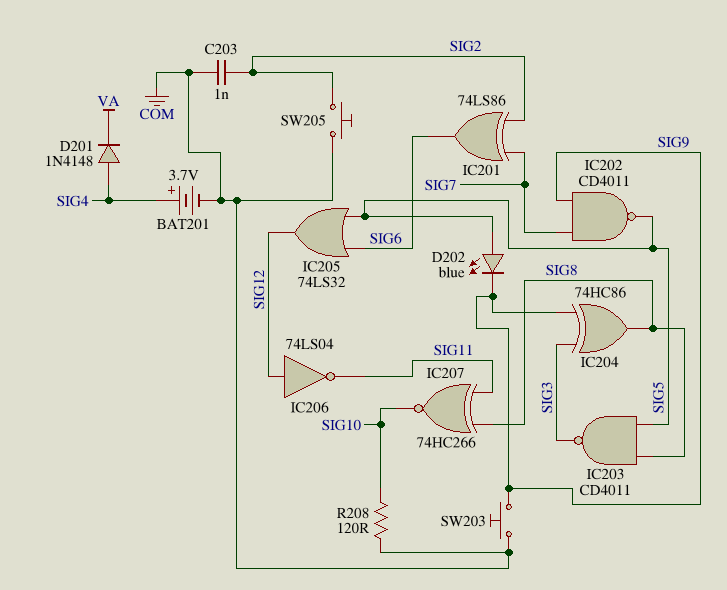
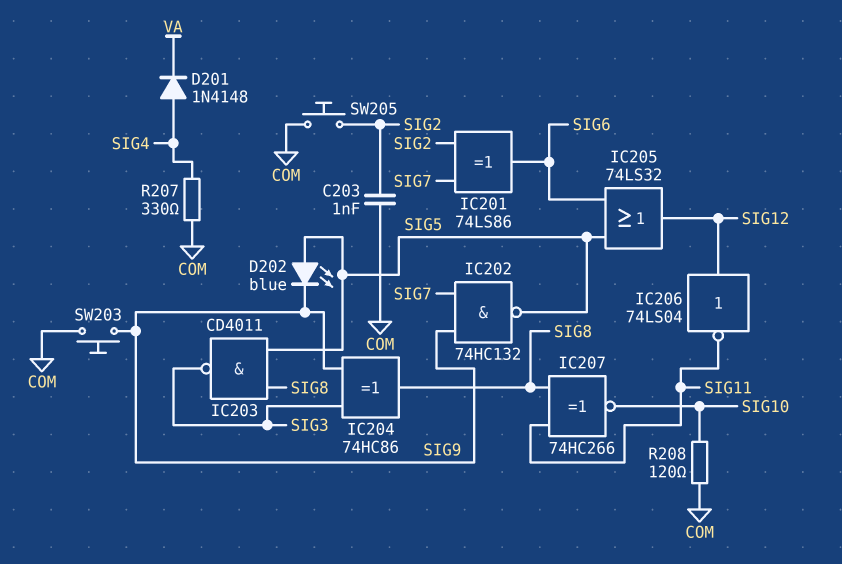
BAT201: 3.7V (plus SIG4, minus COM) -> none
IC202: NAND CD4011 (in SIG7, in SIG9, out SIG5) -> NAND 74HC132 (in SIG7, in SIG9, out SIG5)
R207: none -> 330 (COM, SIG4)

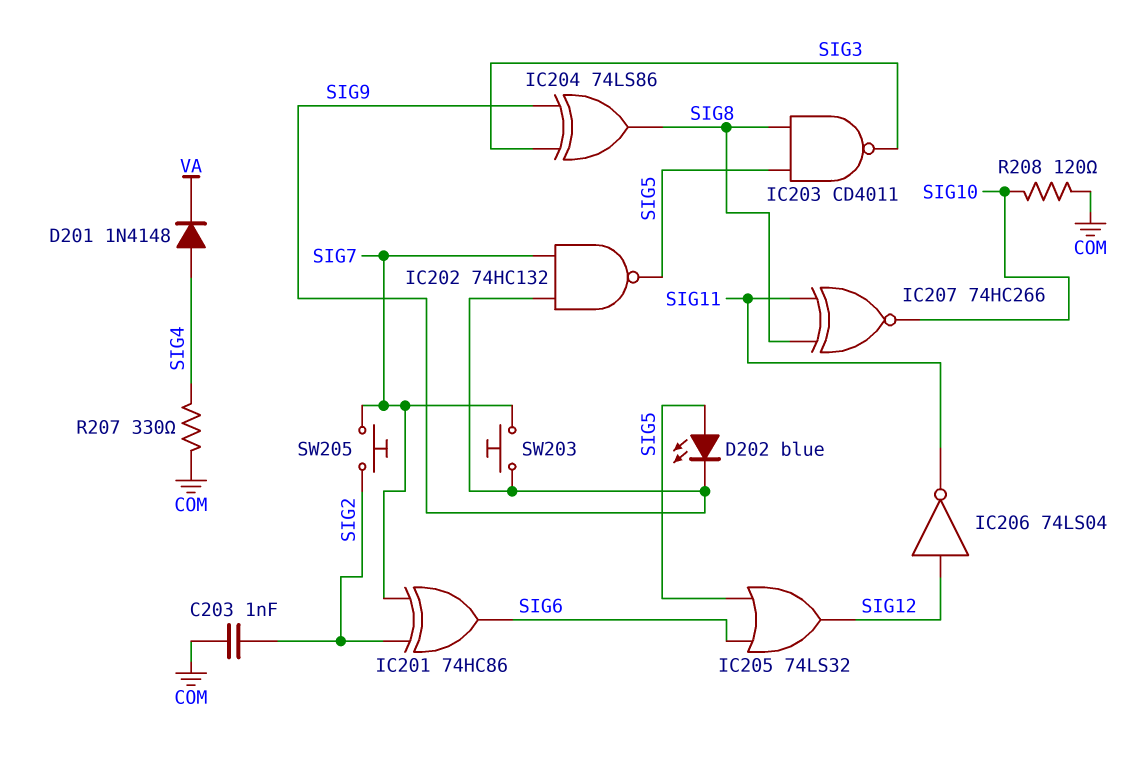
IC201: XOR 74LS86 (in SIG2, in SIG7, out SIG6) -> XOR 74HC86 (in SIG2, in SIG7, out SIG6)
IC204: XOR 74HC86 (in SIG3, in SIG9, out SIG8) -> XOR 74LS86 (in SIG3, in SIG9, out SIG8)
SW203: button (COM, SIG9) -> button (SIG7, SIG9)
SW205: button (COM, SIG2) -> button (SIG2, SIG7)

